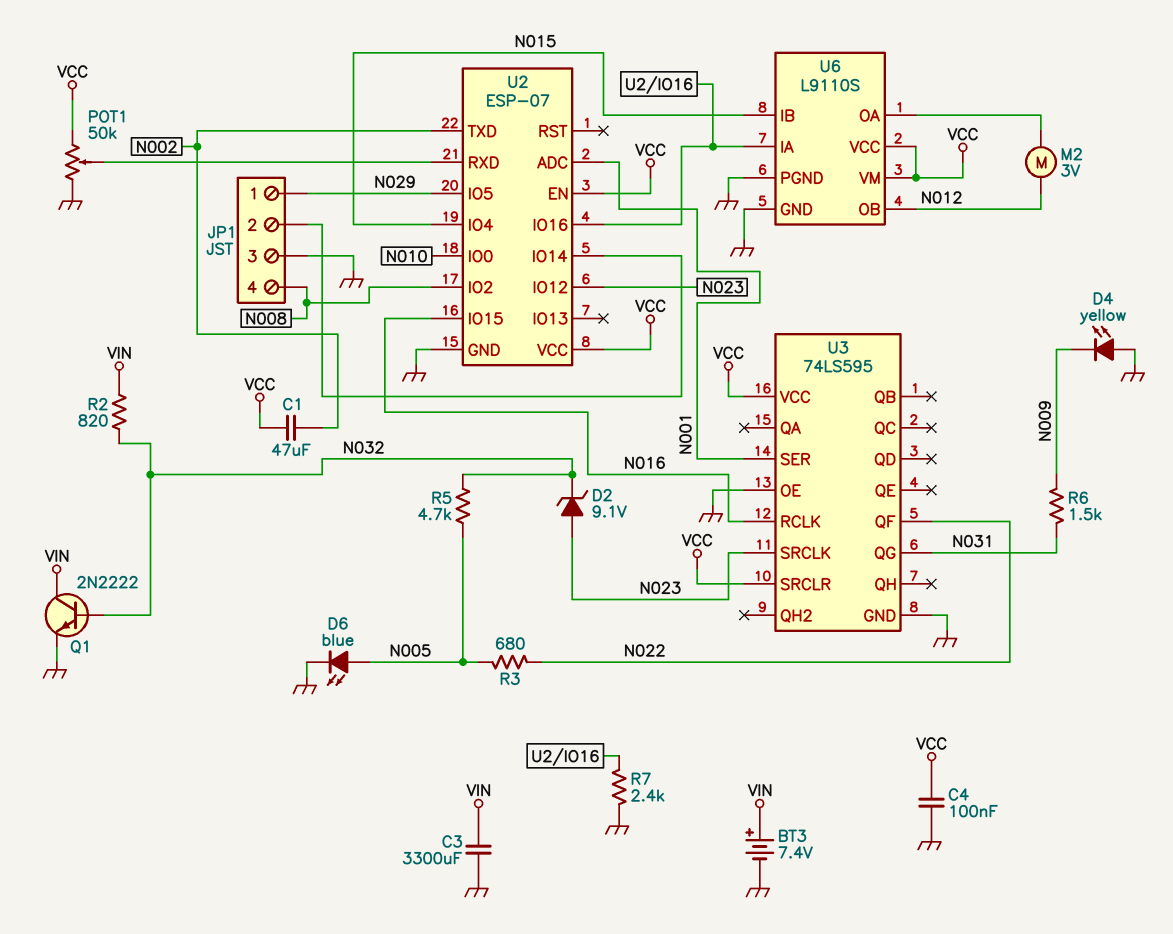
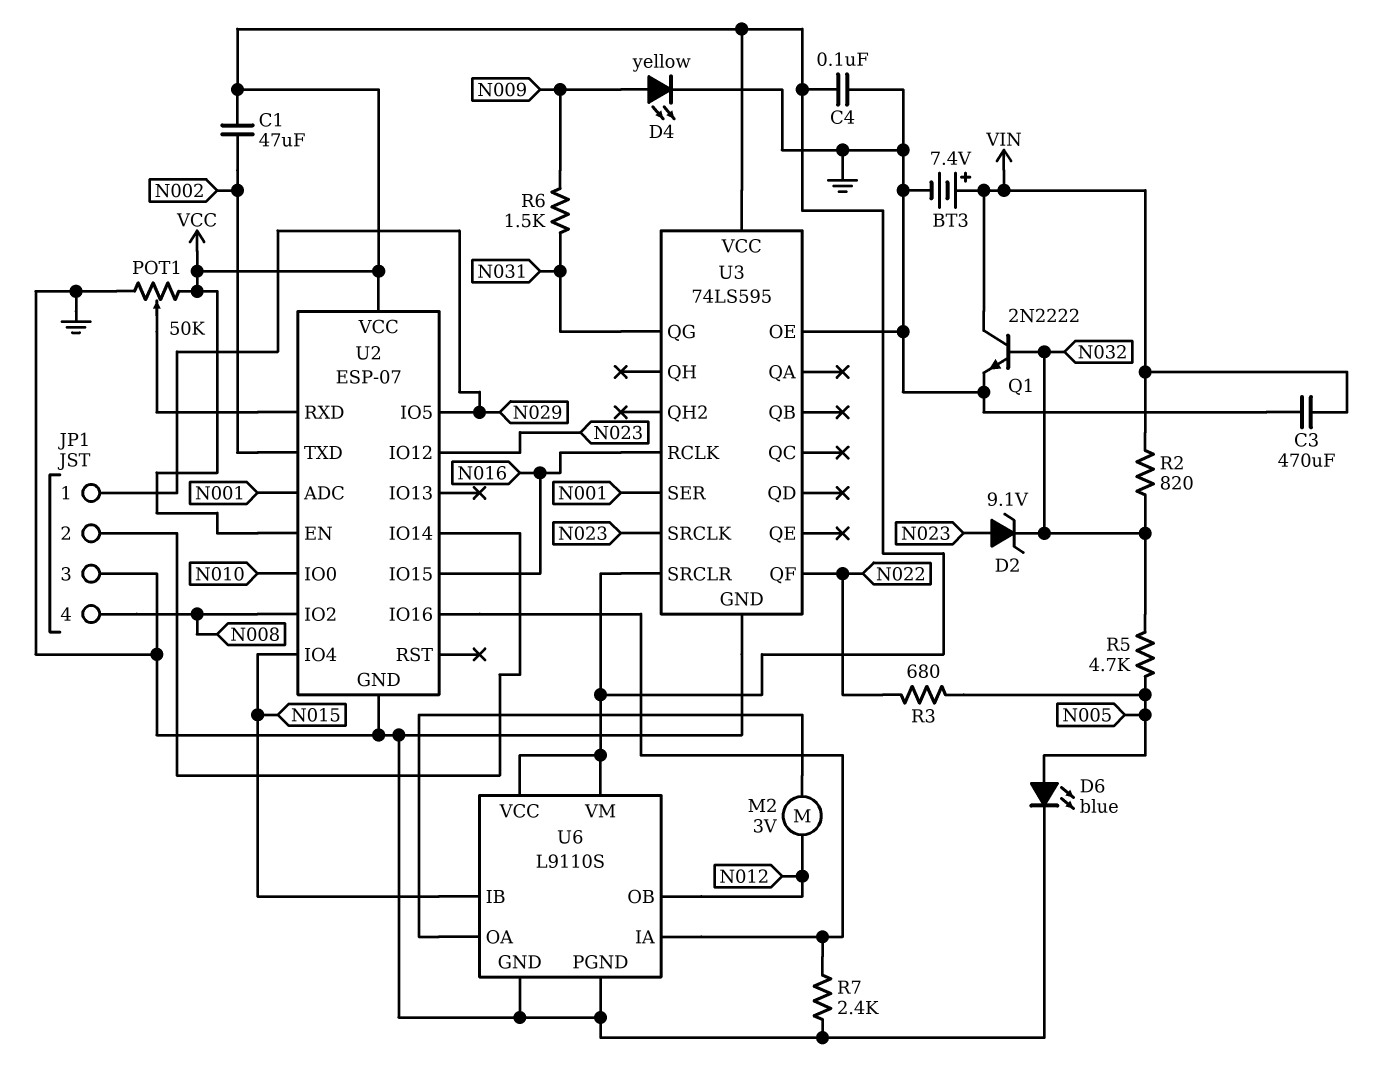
C3: 3300uF (GND, VIN) -> 470uF (GND, VIN)
D4: LED yellow (A GND, K N009) -> LED yellow (A N009, K GND)

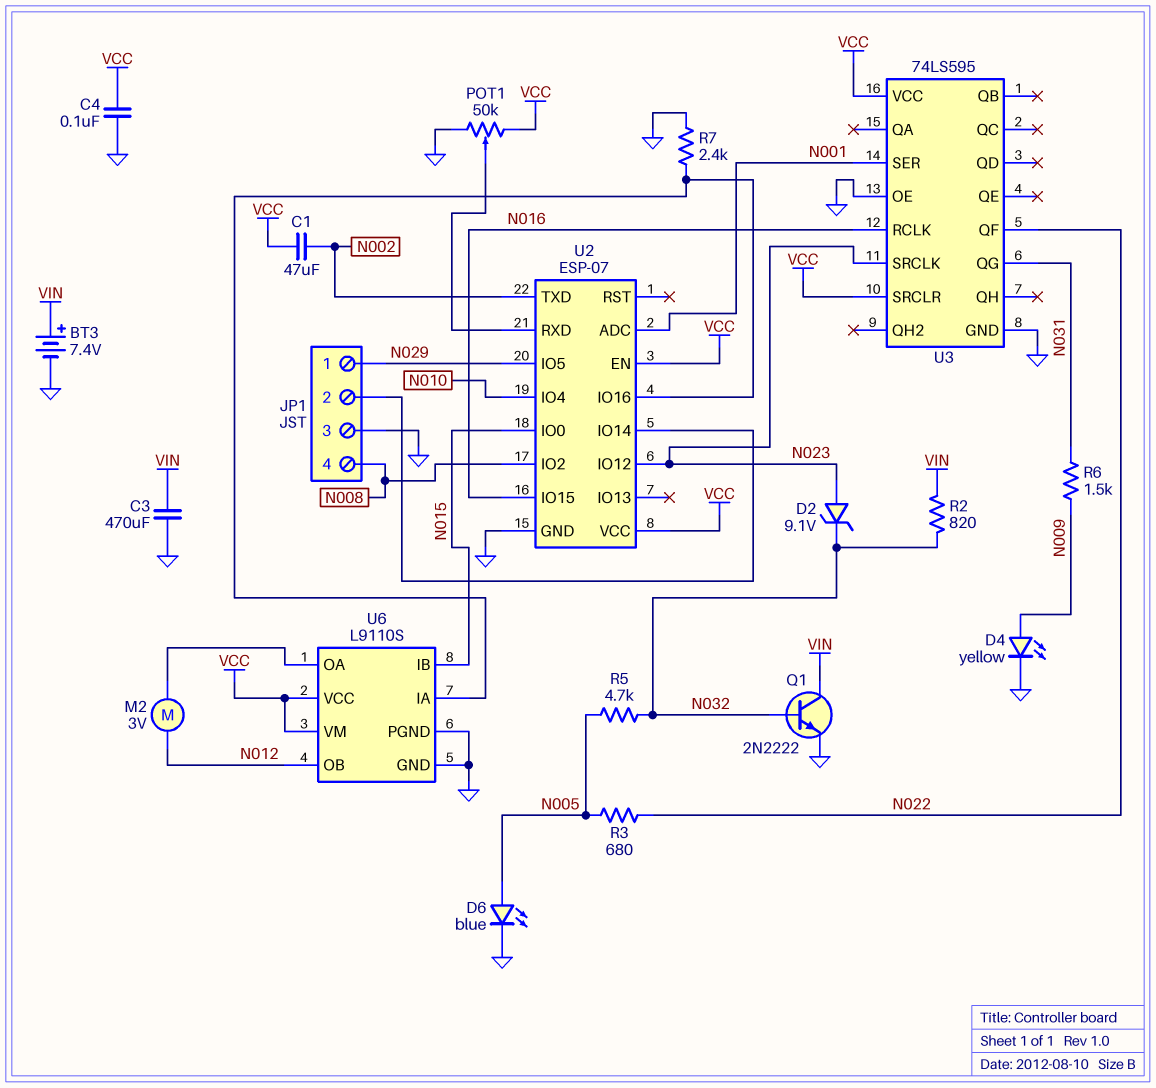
U2 pin IO0: N010 -> N015
U2 pin IO4: N015 -> N010

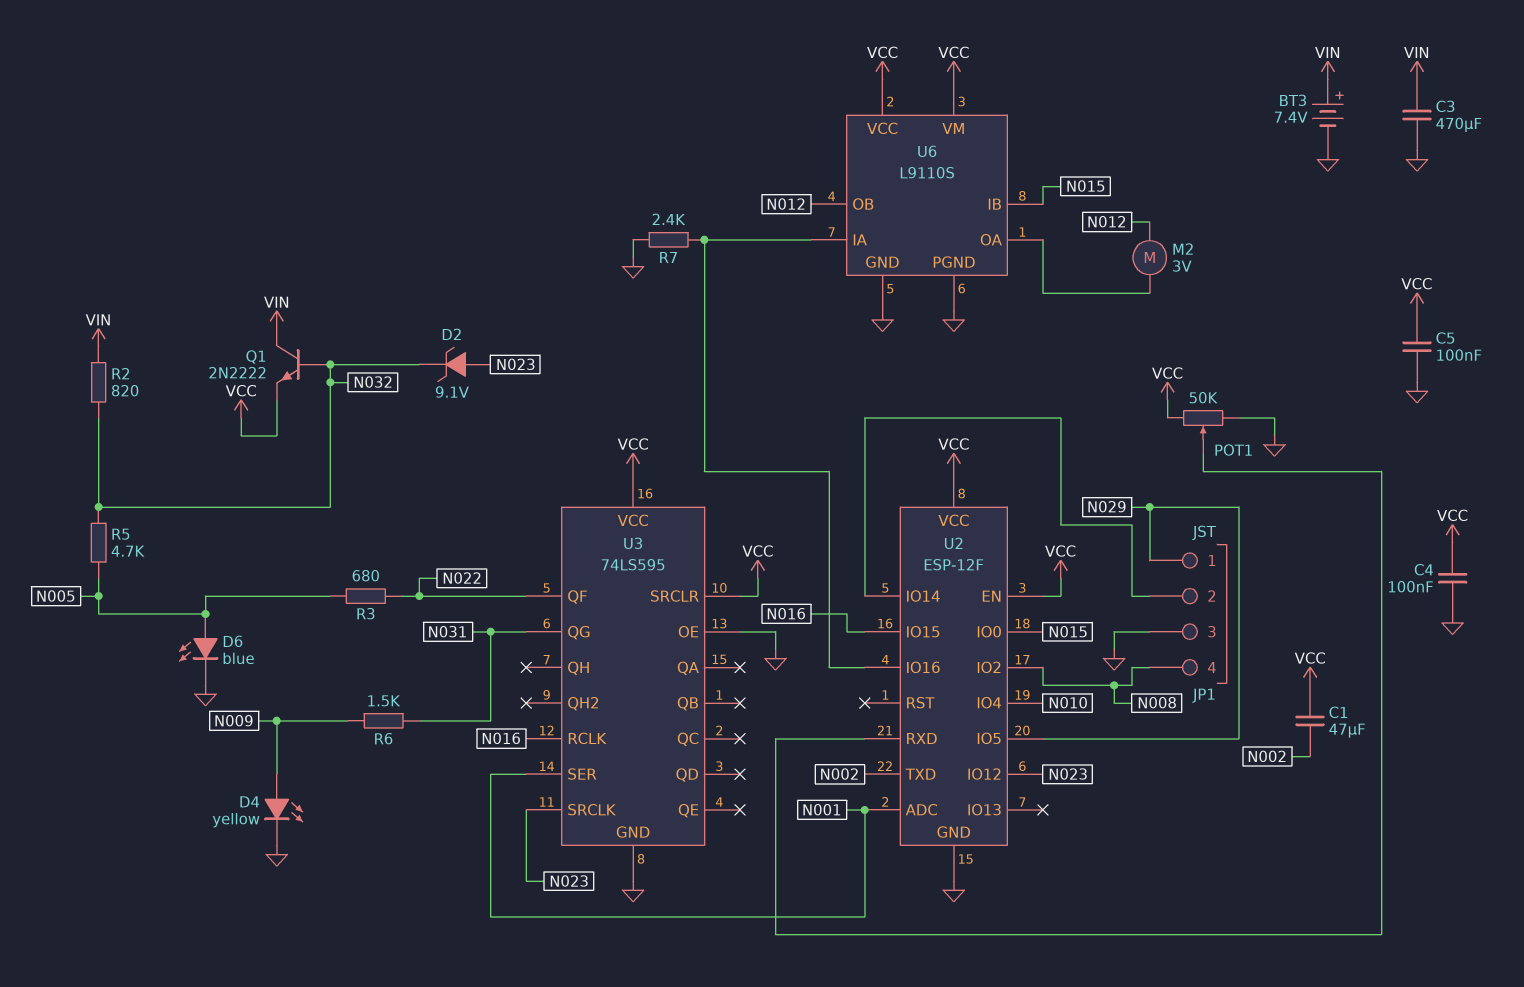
C5: none -> 100nF (GND, VCC)
Q1: NPN 2N2222 (B N032, C VIN, E GND) -> NPN 2N2222 (B N032, C VIN, E VCC)
U2: ESP-07 -> ESP-12F

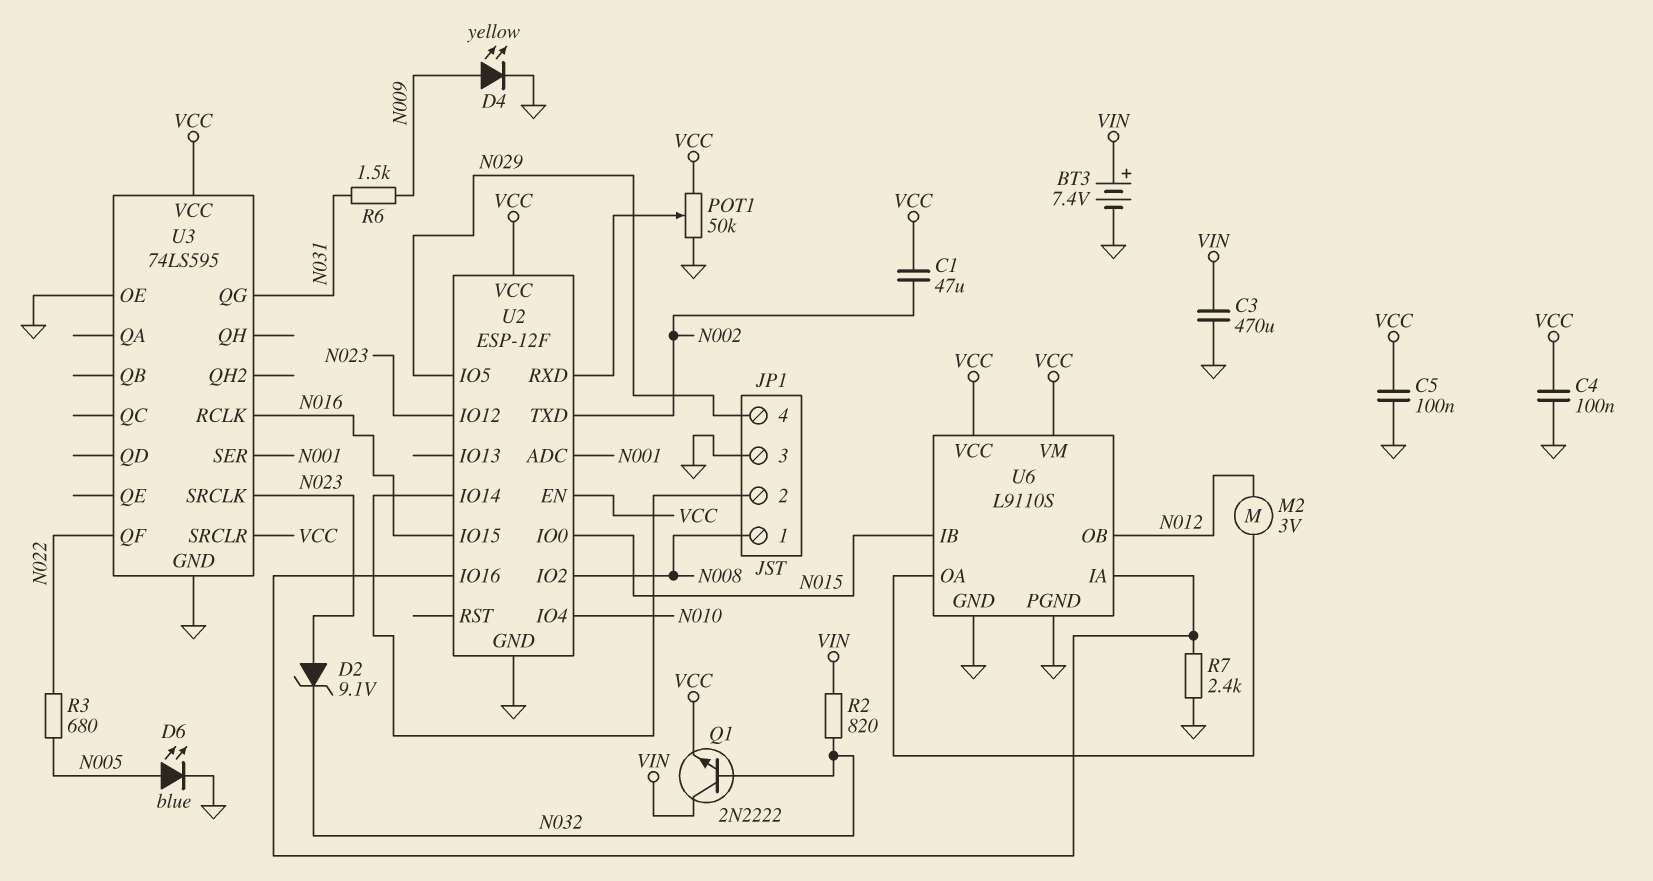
JP1 pin 1: N029 -> N008
JP1 pin 4: N008 -> N029
R5: 4.7k (N005, N032) -> none

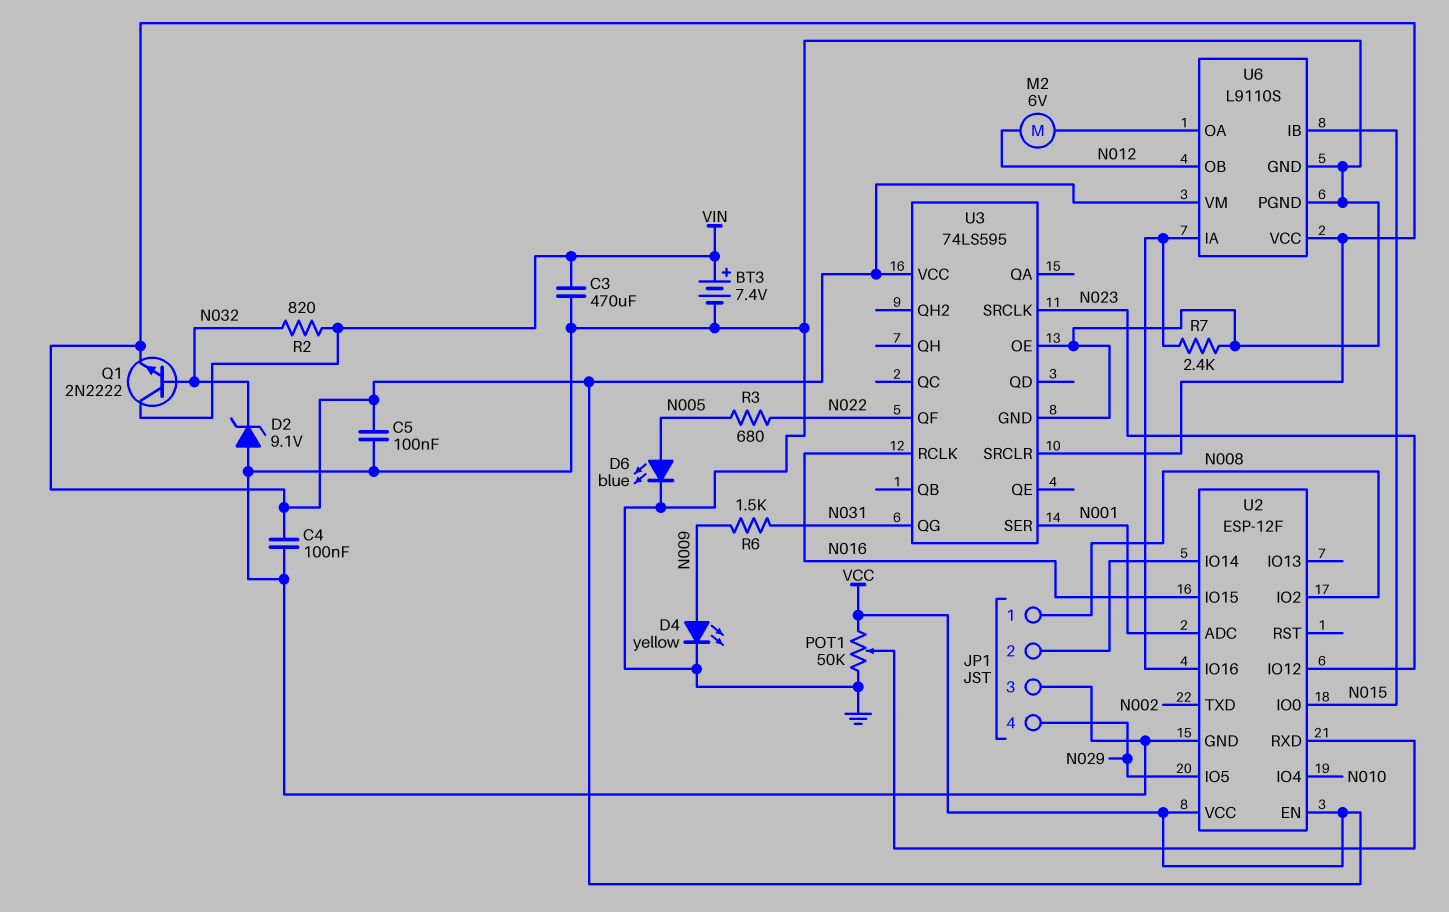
C1: 47uF (N002, VCC) -> none
D2: zener 9.1V (A N023, K N032) -> zener 9.1V (A GND, K N032)
M2: motor 3V (N012, U6/OA) -> motor 6V (N012, U6/OA)

